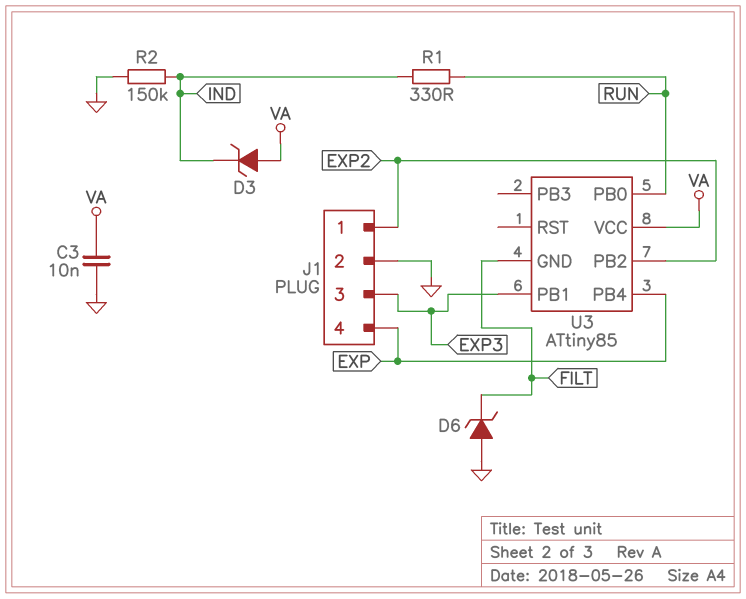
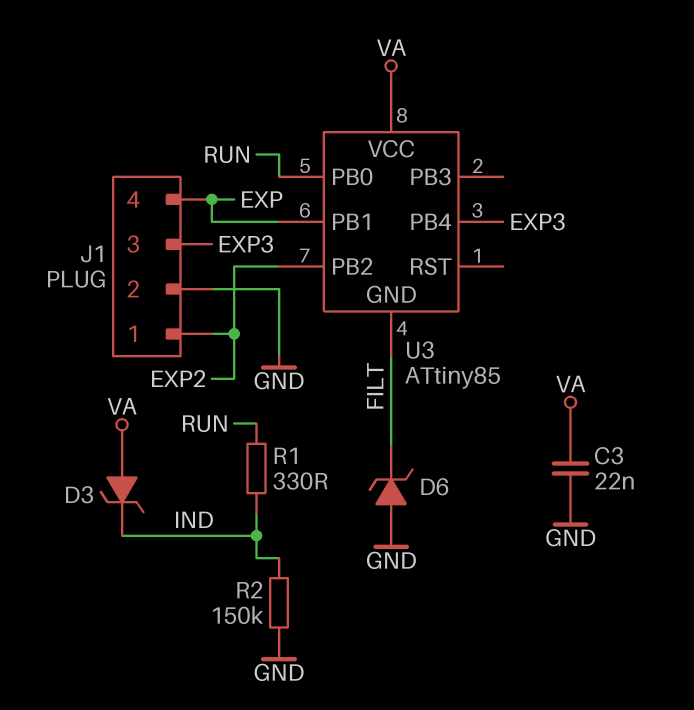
C3: 10nF (GND, VA) -> 22nF (GND, VA)
U3 pin PB1: EXP3 -> EXP
U3 pin PB4: EXP -> EXP3

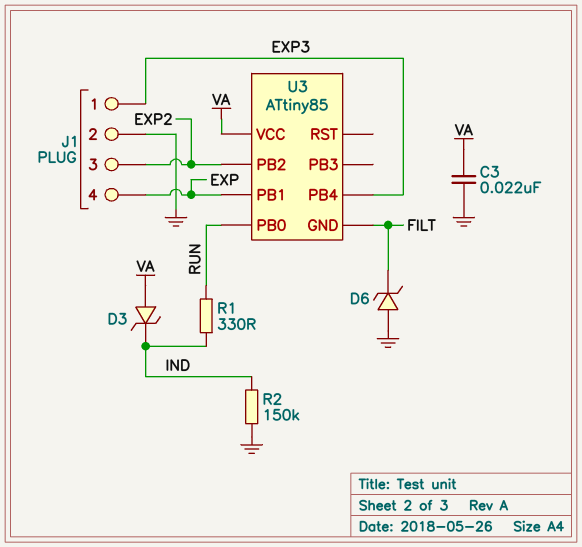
J1 pin 1: EXP2 -> EXP3
J1 pin 3: EXP3 -> EXP2

